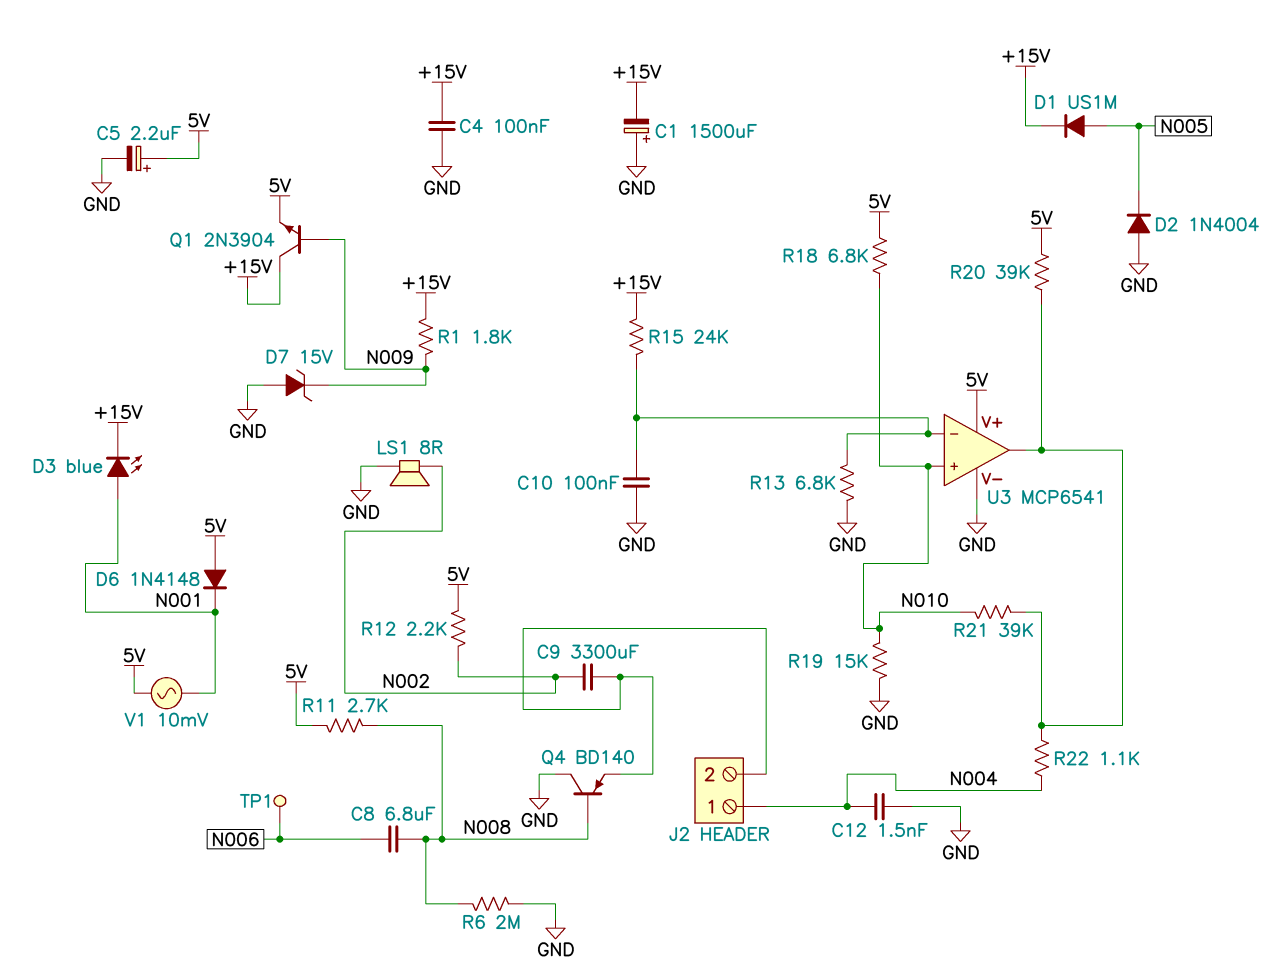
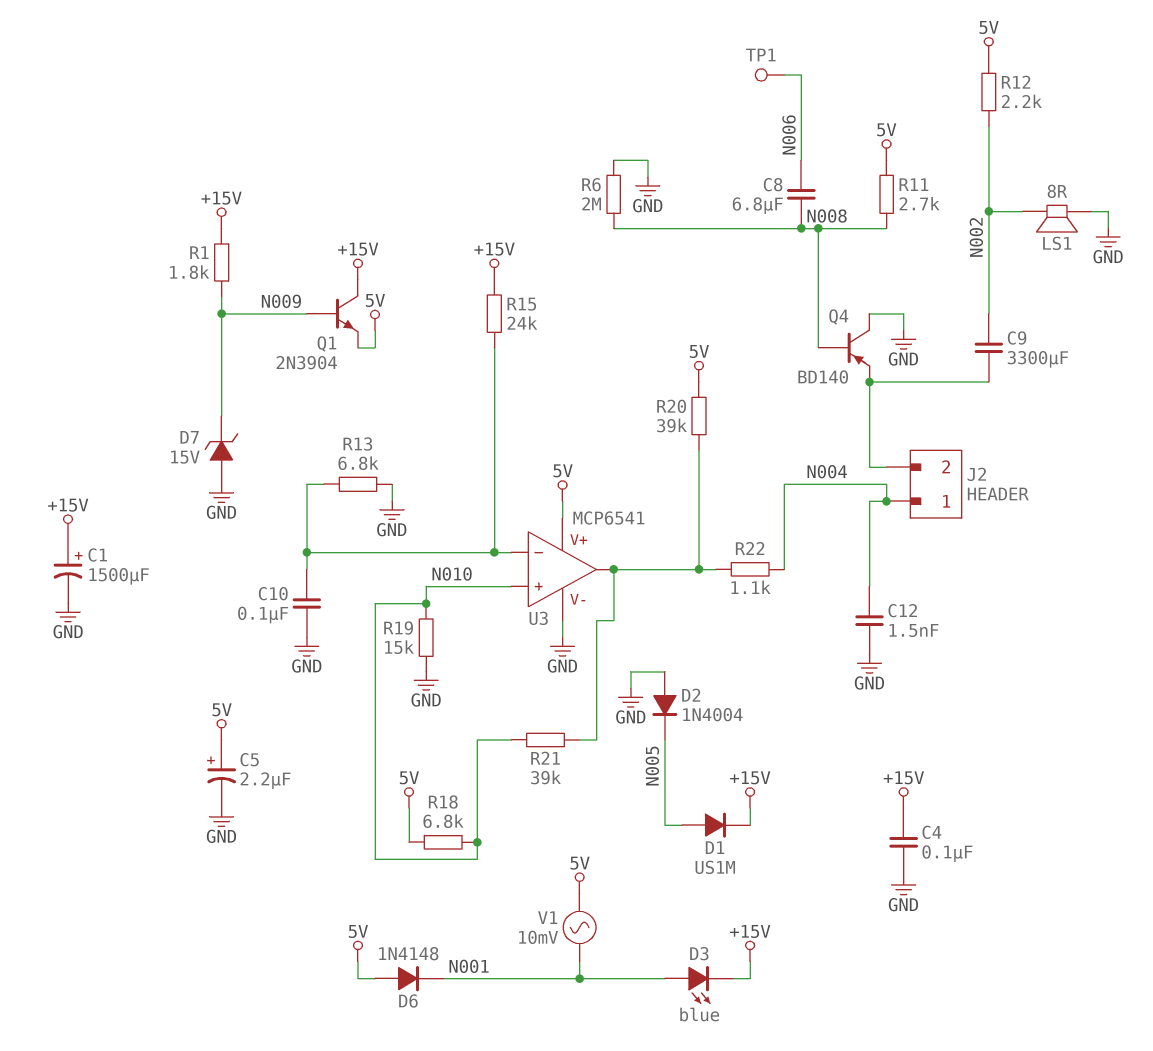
C1: 1500uF (plus GND, minus +15V) -> 1500uF (plus +15V, minus GND)

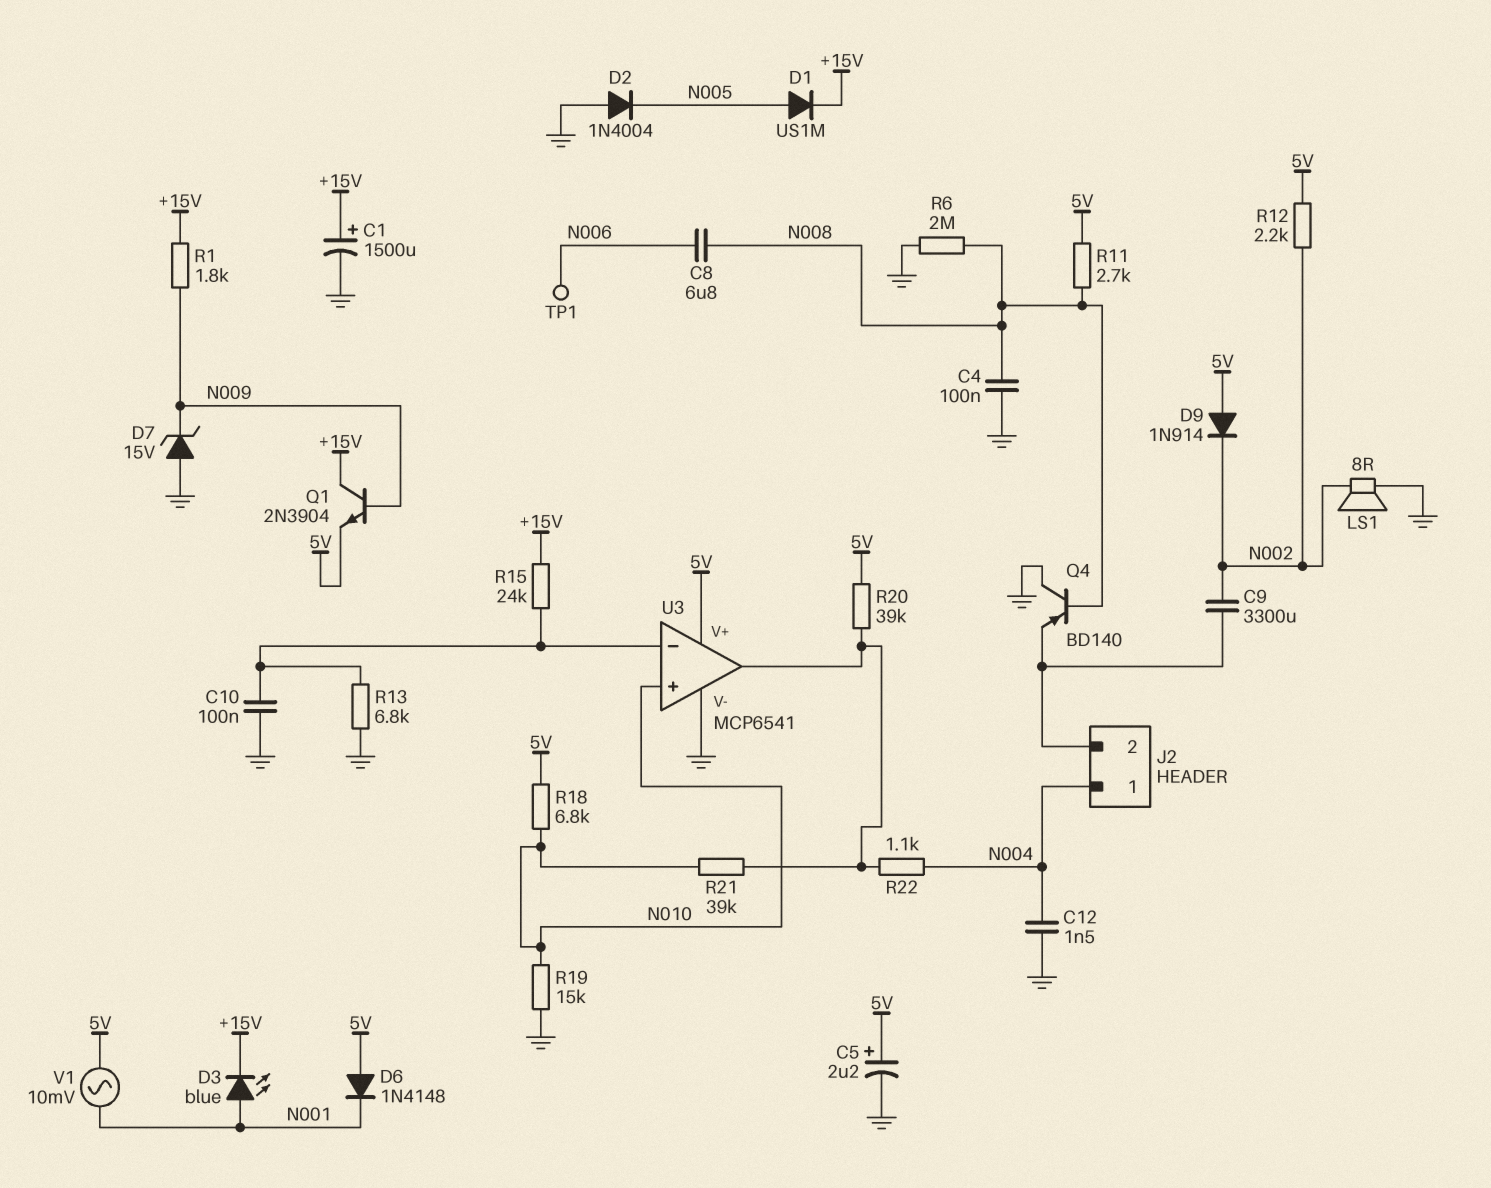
C4: 100nF (+15V, GND) -> 100nF (GND, N008)
D9: none -> diode 1N914 (A 5V, K N002)

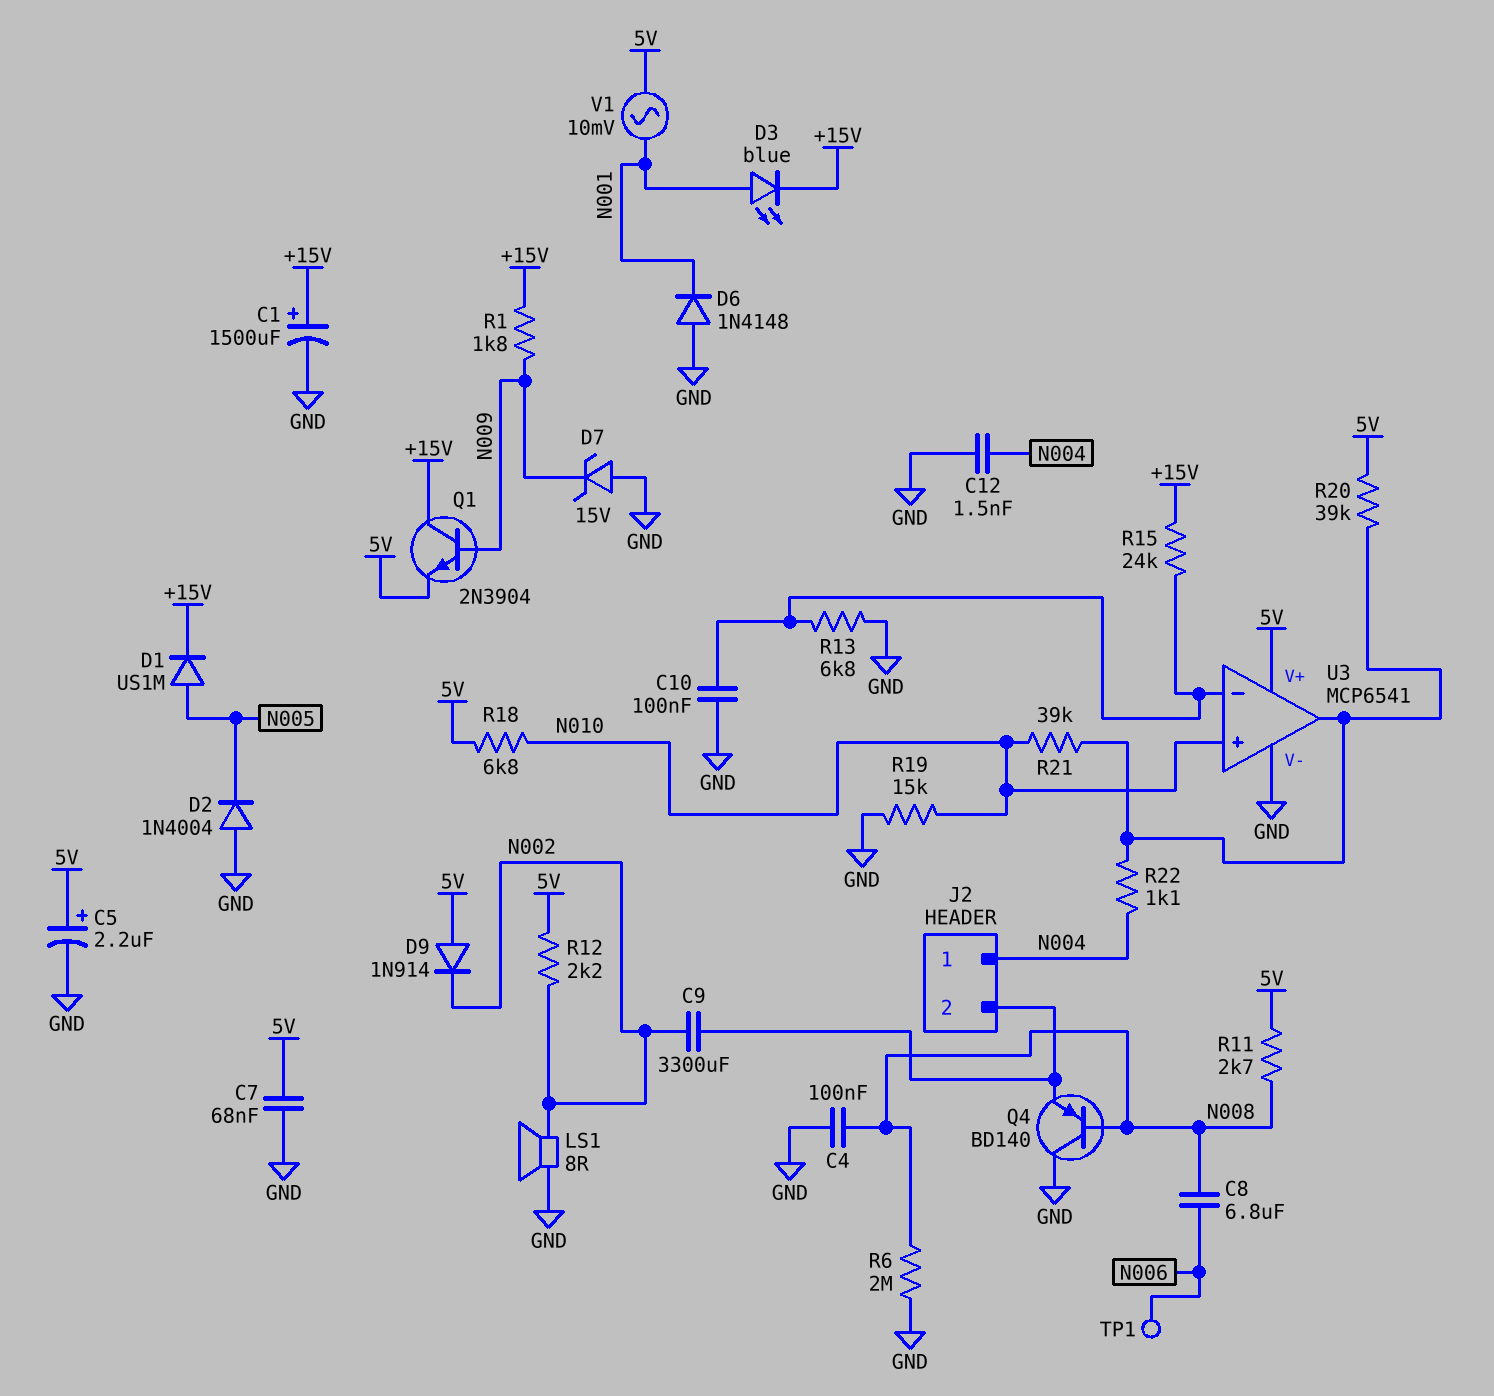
C7: none -> 68nF (5V, GND)
D6: diode 1N4148 (A 5V, K N001) -> diode 1N4148 (A GND, K N001)

